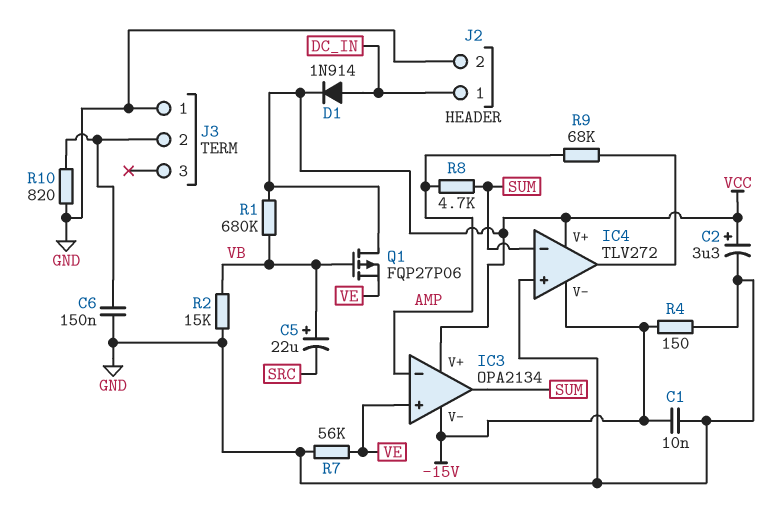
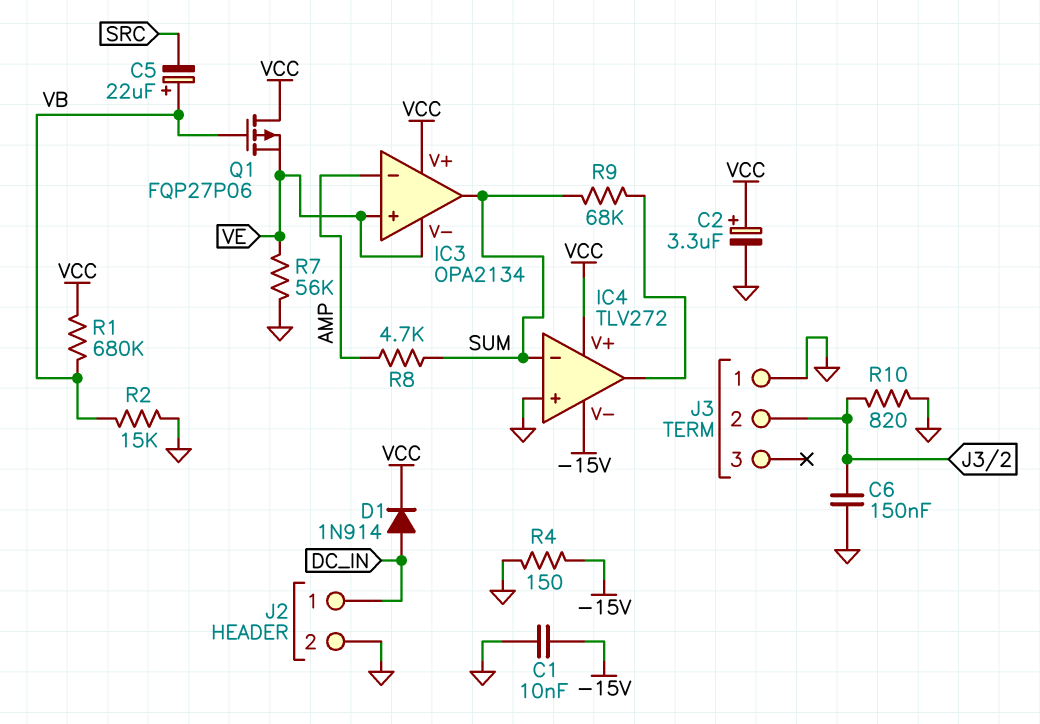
IC3 pin V-: -15V -> VE
R9: 68k (AMP, IC4/out) -> 68k (IC4/out, SUM)

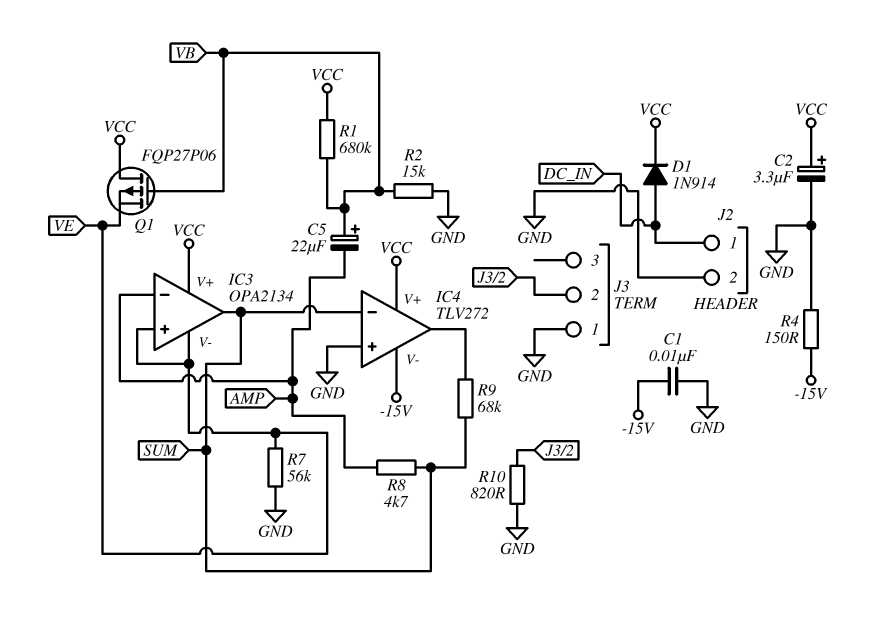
C5: 22uF (plus VB, minus SRC) -> 22uF (plus VB, minus AMP)
C6: 150nF (GND, J3/2) -> none

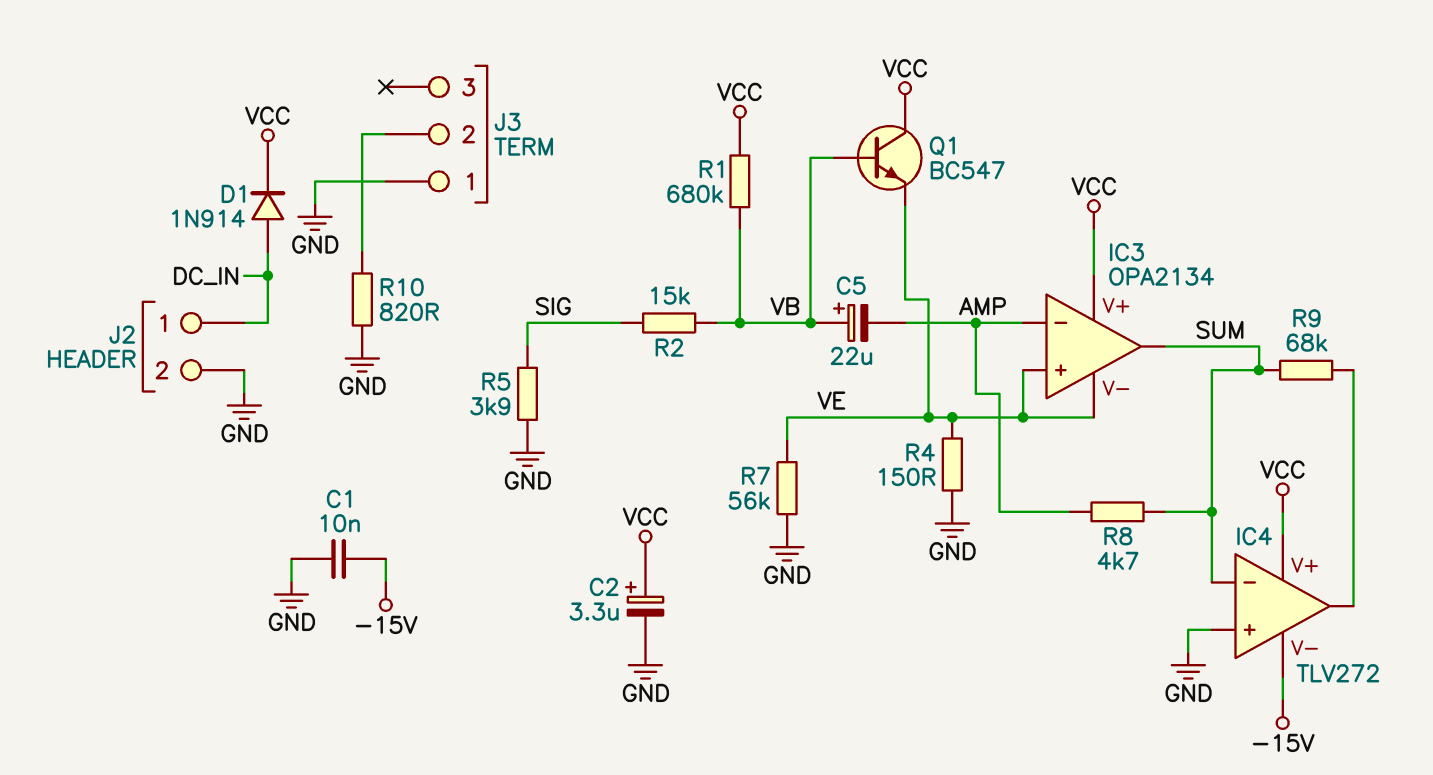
Q1: PMOS FQP27P06 (G VB, D VCC, S VE) -> NPN BC547 (B VB, C VCC, E VE)
R2: 15k (GND, VB) -> 15k (SIG, VB)
R4: 150 (-15V, GND) -> 150 (GND, VE)
R5: none -> 3.9k (GND, SIG)

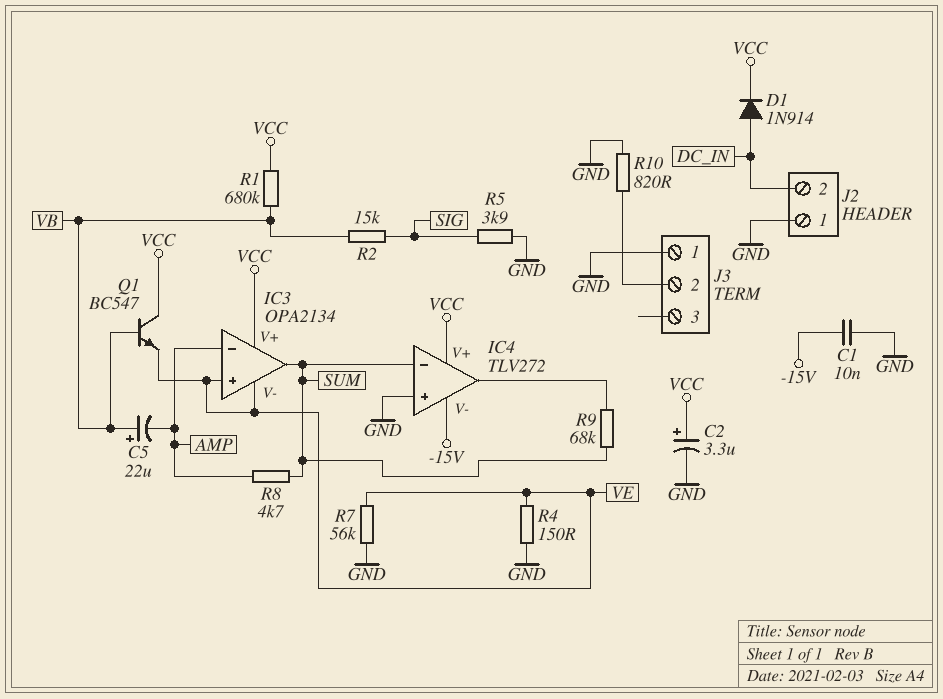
J2 pin 1: DC_IN -> GND
J2 pin 2: GND -> DC_IN

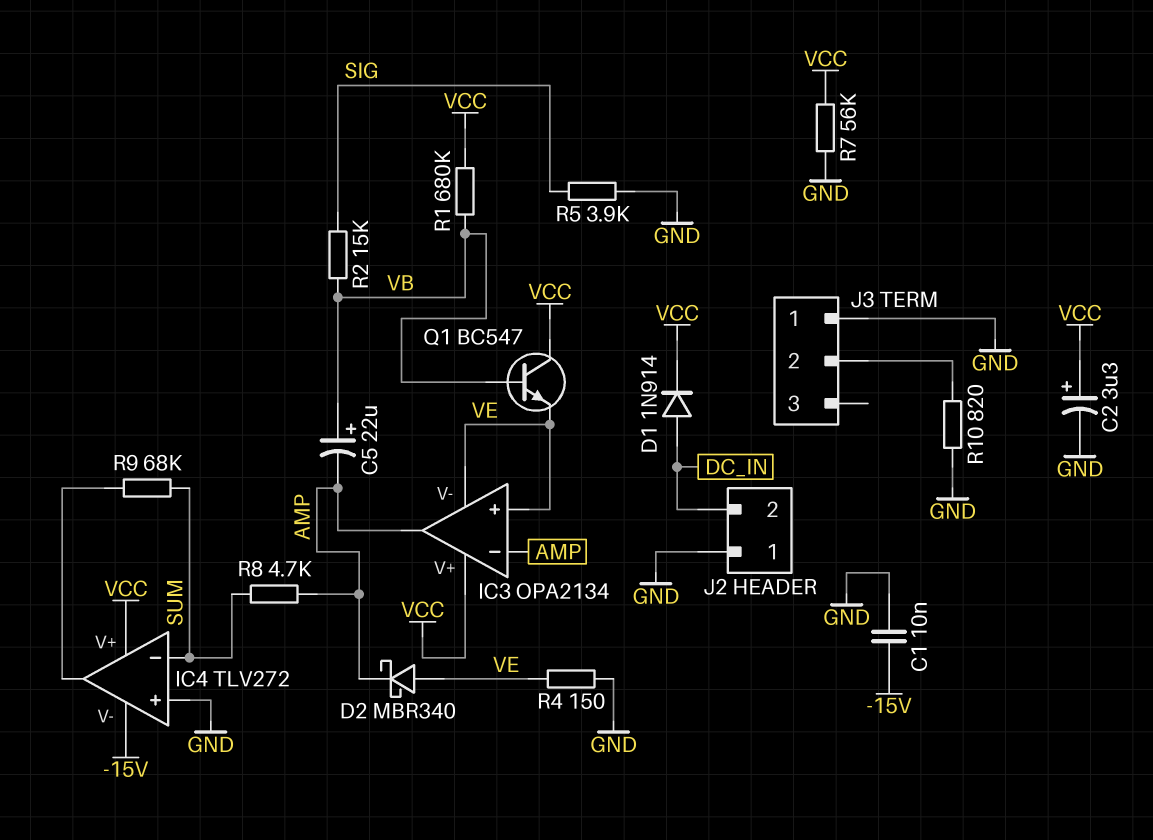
D2: none -> schottky MBR340 (A VE, K AMP)
IC3 pin out: SUM -> AMP
R7: 56k (GND, VE) -> 56k (GND, VCC)

